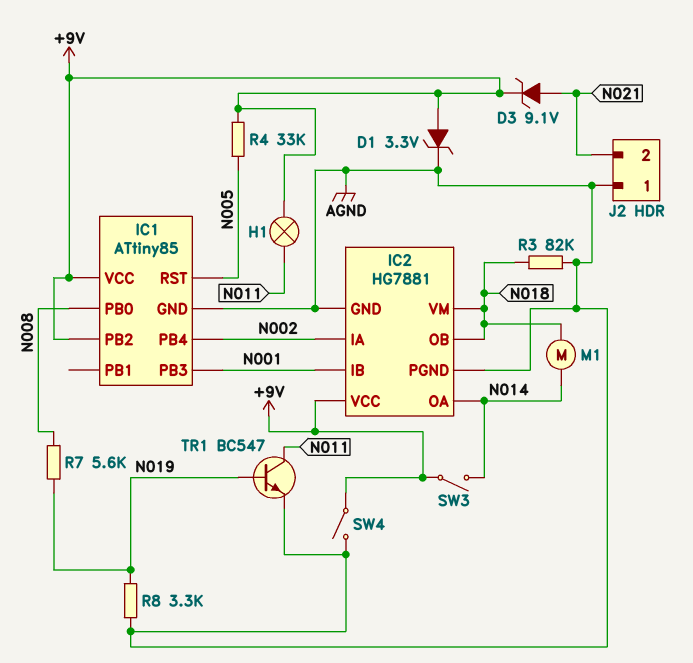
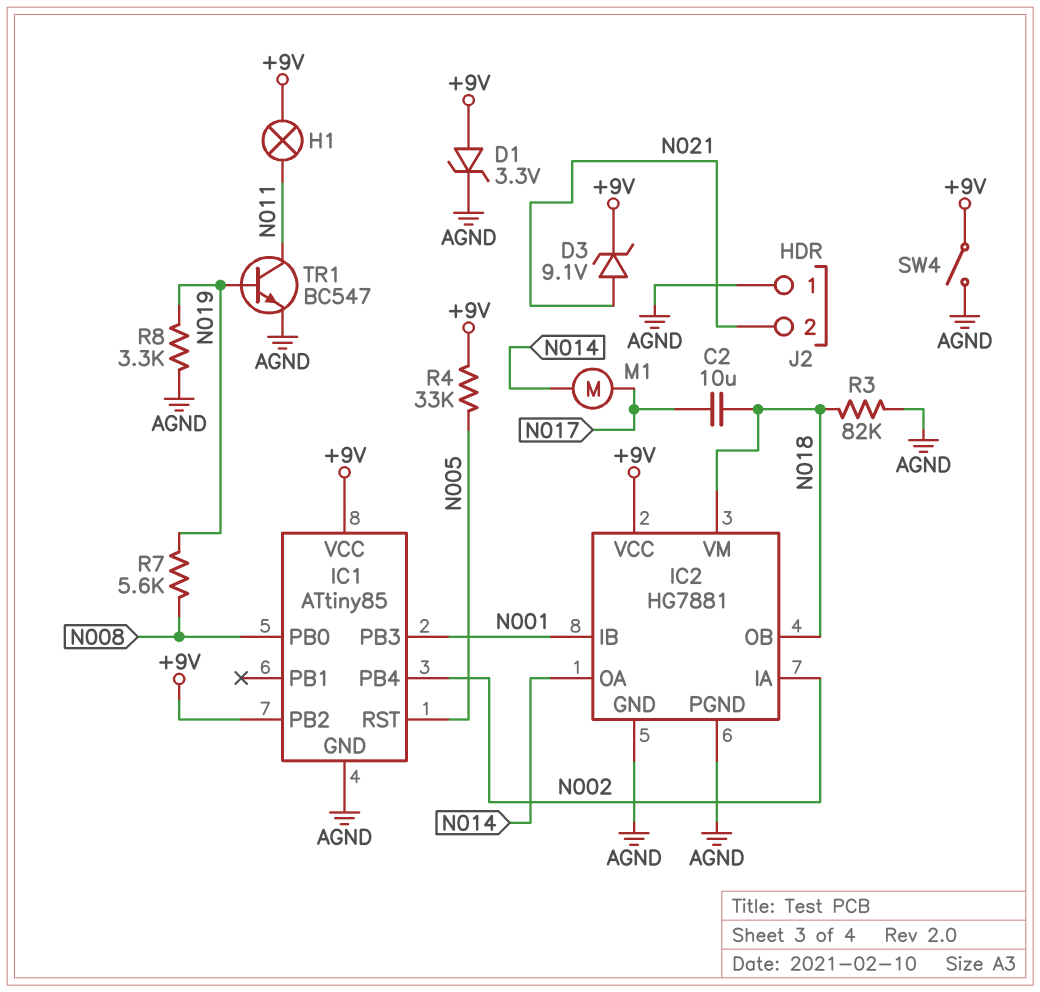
C2: none -> 10uF (N017, N018)
M1: motor (N014, N018) -> motor (N014, N017)
SW3: switch (+9V, N014) -> none

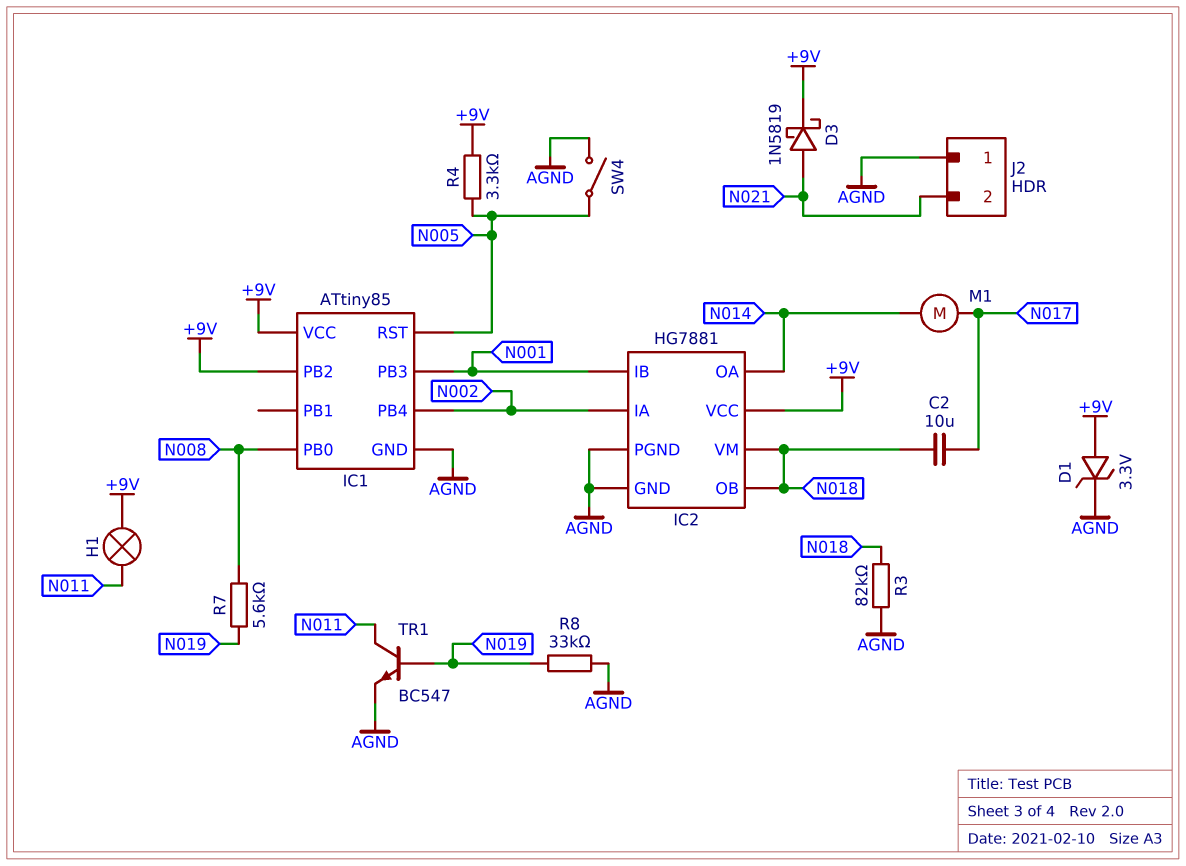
D3: zener 9.1V (A N021, K +9V) -> schottky 1N5819 (A N021, K +9V)
R4: 33k (+9V, N005) -> 3.3k (+9V, N005)
R8: 3.3k (AGND, N019) -> 33k (AGND, N019)
SW4: switch (+9V, AGND) -> switch (AGND, N005)

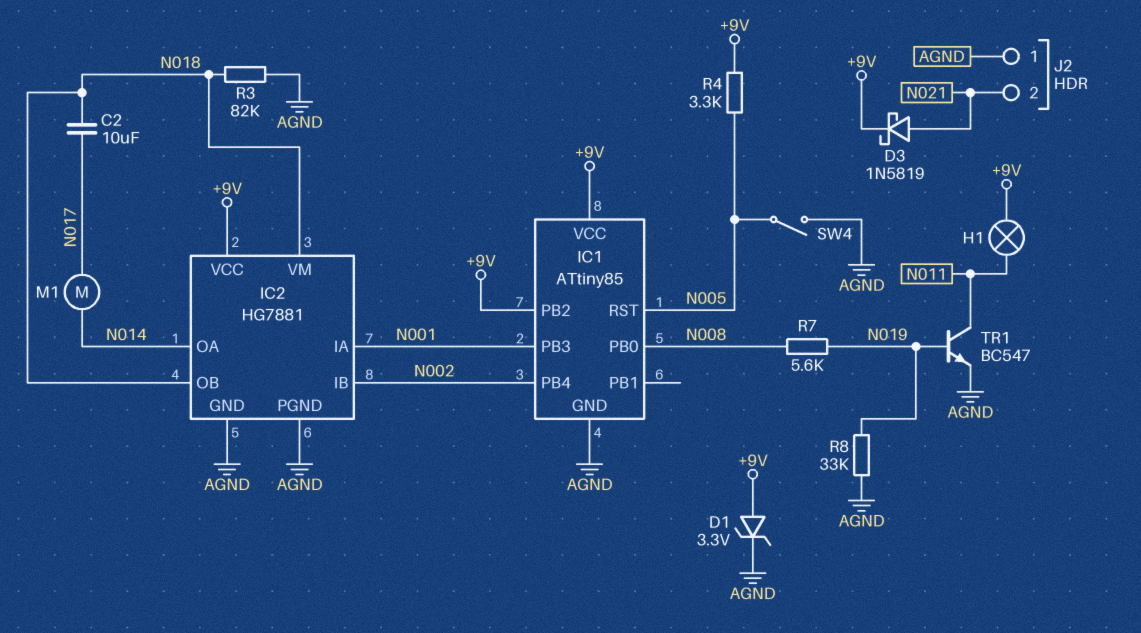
IC2 pin IA: N002 -> N001
IC2 pin IB: N001 -> N002

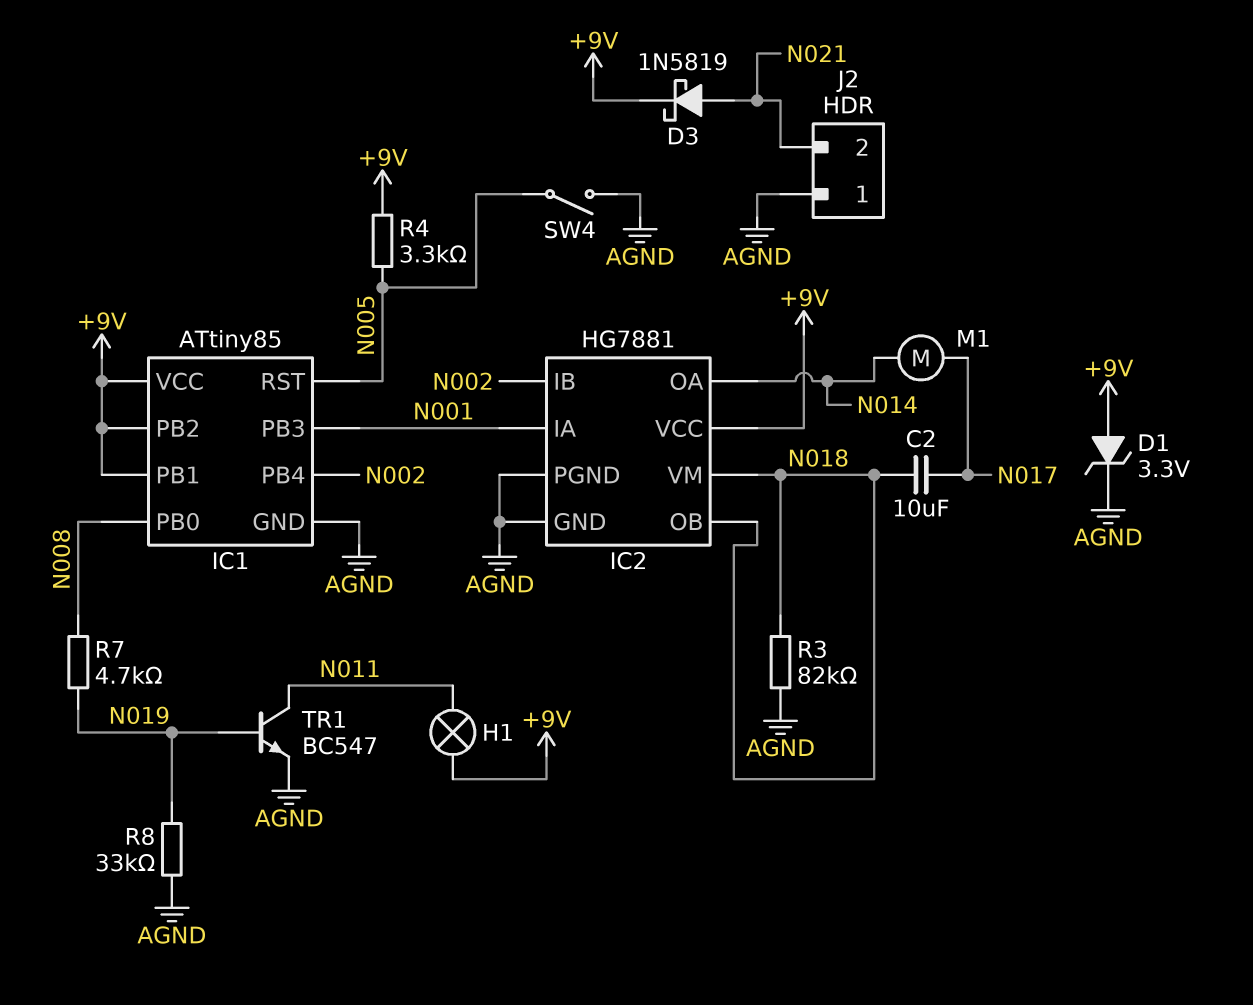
IC1 pin PB1: none -> +9V
R7: 5.6k (N008, N019) -> 4.7k (N008, N019)

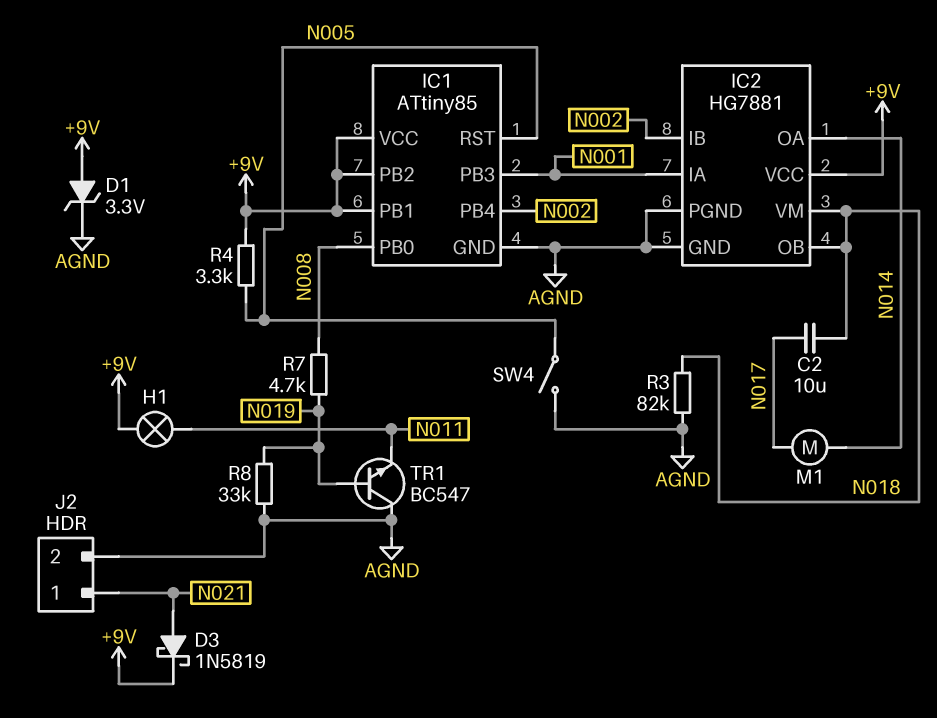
J2 pin 1: AGND -> N021
J2 pin 2: N021 -> AGND
TR1: NPN BC547 (B N019, C N011, E AGND) -> NPN BC547 (B N019, C AGND, E N011)

